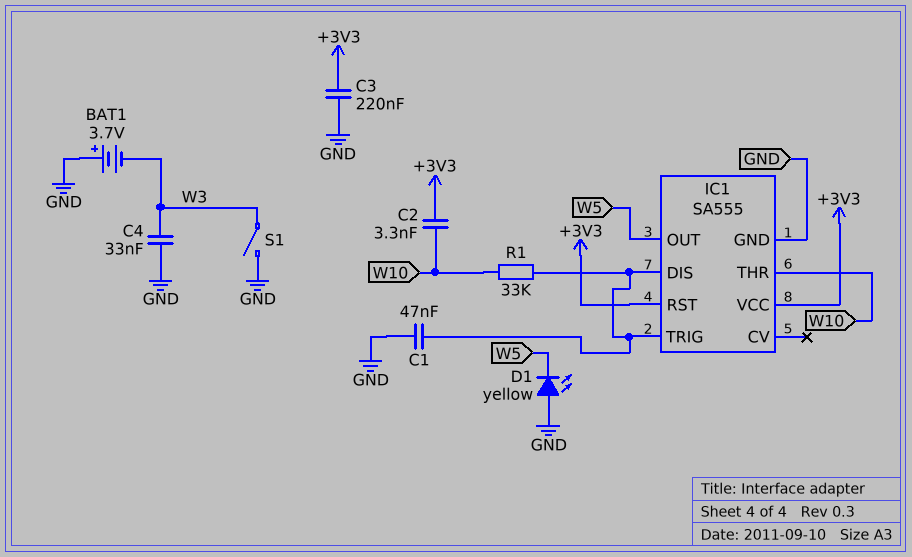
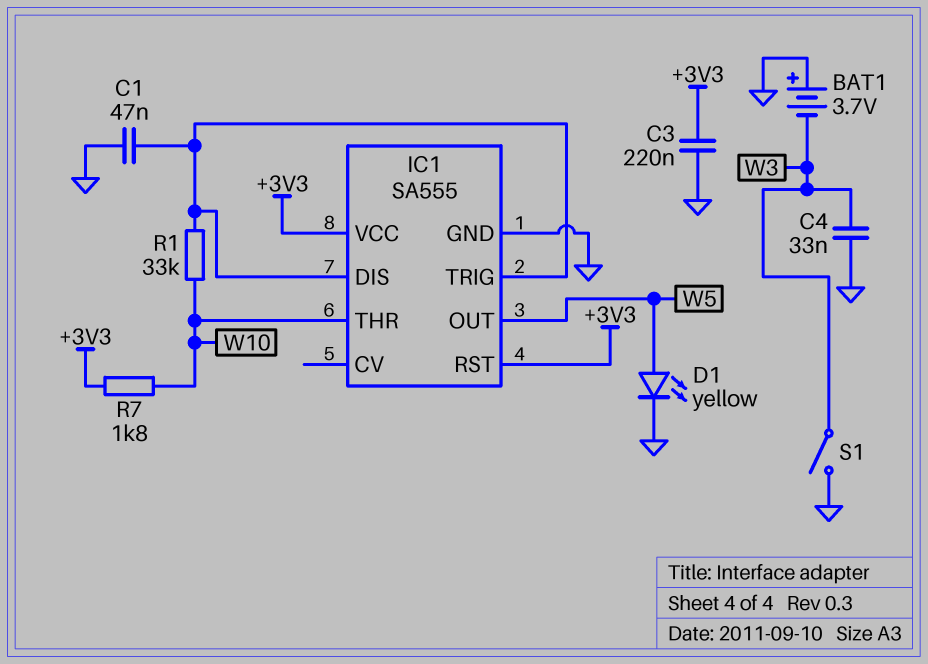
C2: 3.3nF (+3V3, W10) -> none
D1: LED yellow (A GND, K W5) -> LED yellow (A W5, K GND)
R7: none -> 1.8k (+3V3, W10)

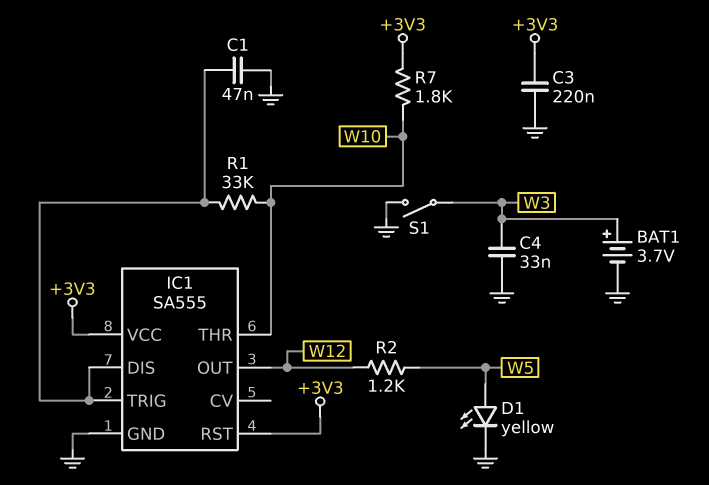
BAT1: 3.7V (plus GND, minus W3) -> 3.7V (plus W3, minus GND)
IC1 pin OUT: W5 -> W12
R2: none -> 1.2k (W5, W12)

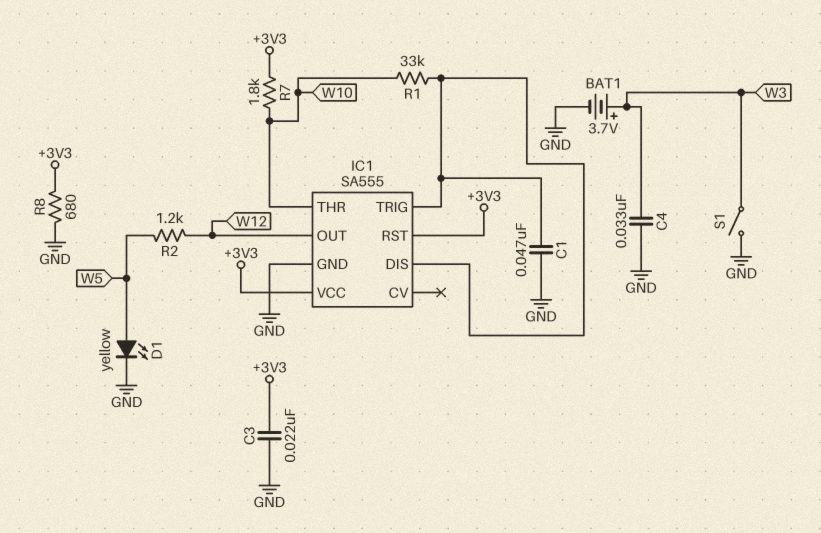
C3: 220nF (+3V3, GND) -> 22nF (+3V3, GND)
R8: none -> 680 (+3V3, GND)

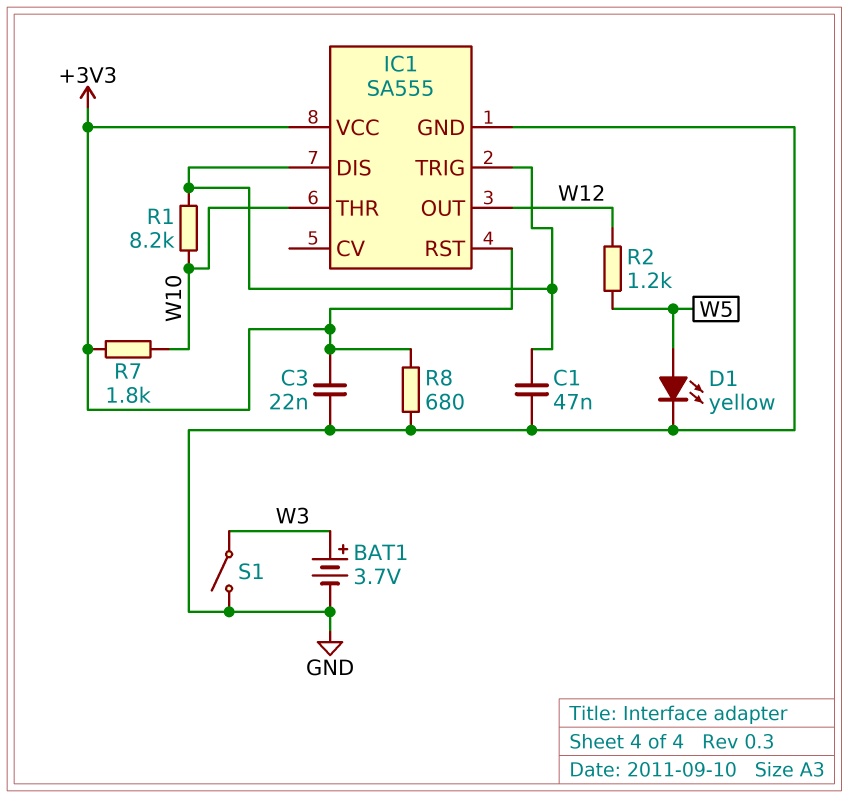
C4: 33nF (GND, W3) -> none
R1: 33k (IC1/DIS, W10) -> 8.2k (IC1/DIS, W10)

